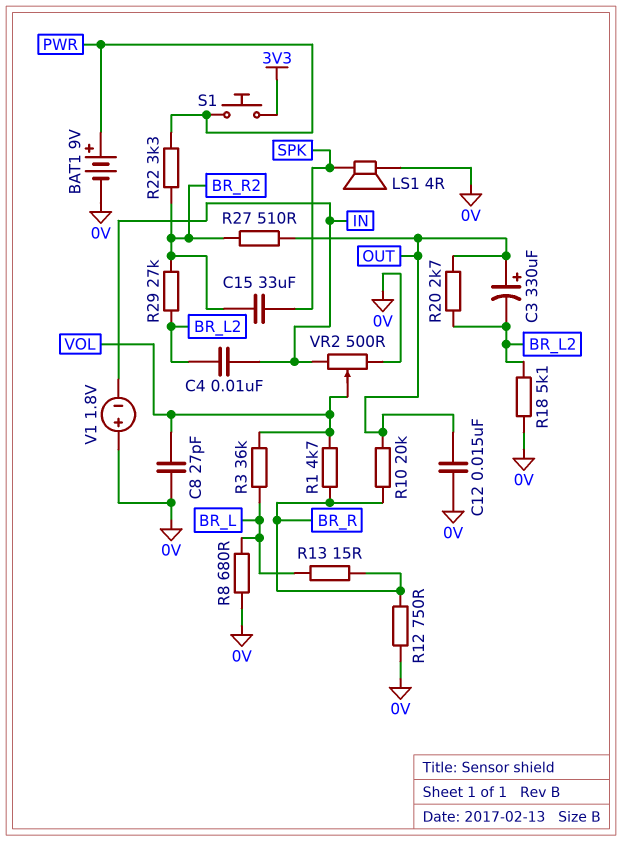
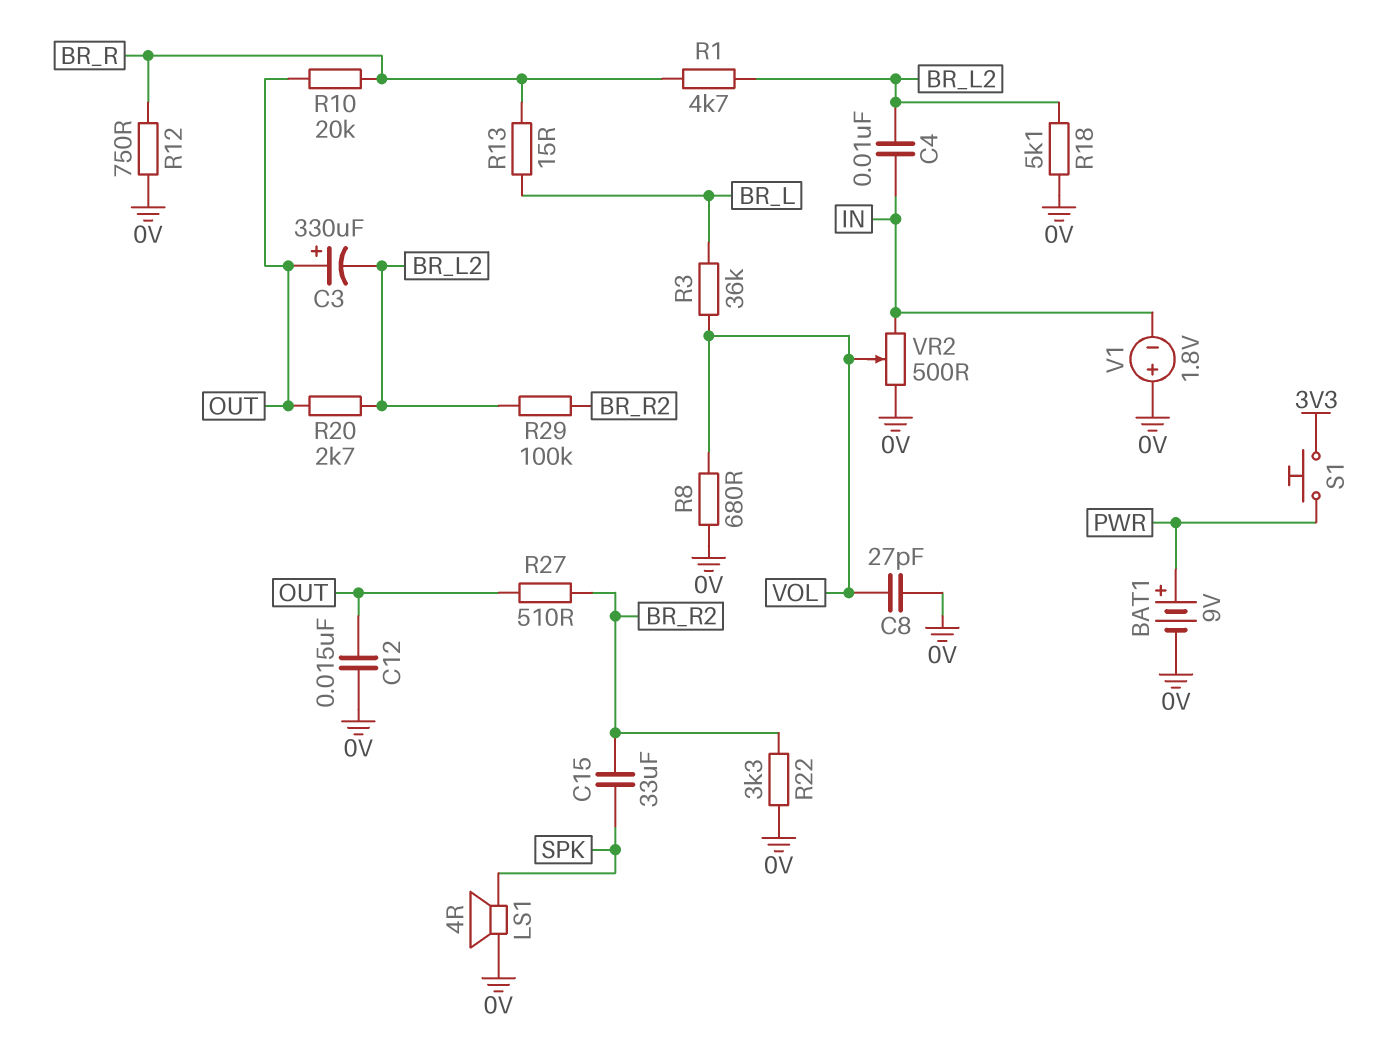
R1: 4.7k (BR_R, VOL) -> 4.7k (BR_L2, BR_R)
R8: 680 (0V, BR_L) -> 680 (0V, VOL)
R22: 3.3k (BR_R2, PWR) -> 3.3k (0V, BR_R2)
R29: 27k (BR_L2, BR_R2) -> 100k (BR_L2, BR_R2)

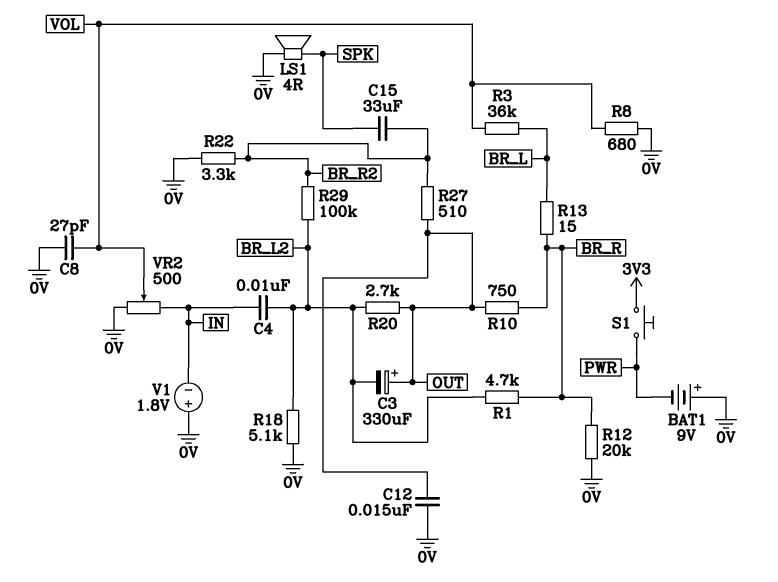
BAT1: 9V (plus PWR, minus 0V) -> 9V (plus 0V, minus PWR)
R10: 20k (BR_R, OUT) -> 750 (BR_R, OUT)
R12: 750 (0V, BR_R) -> 20k (0V, BR_R)

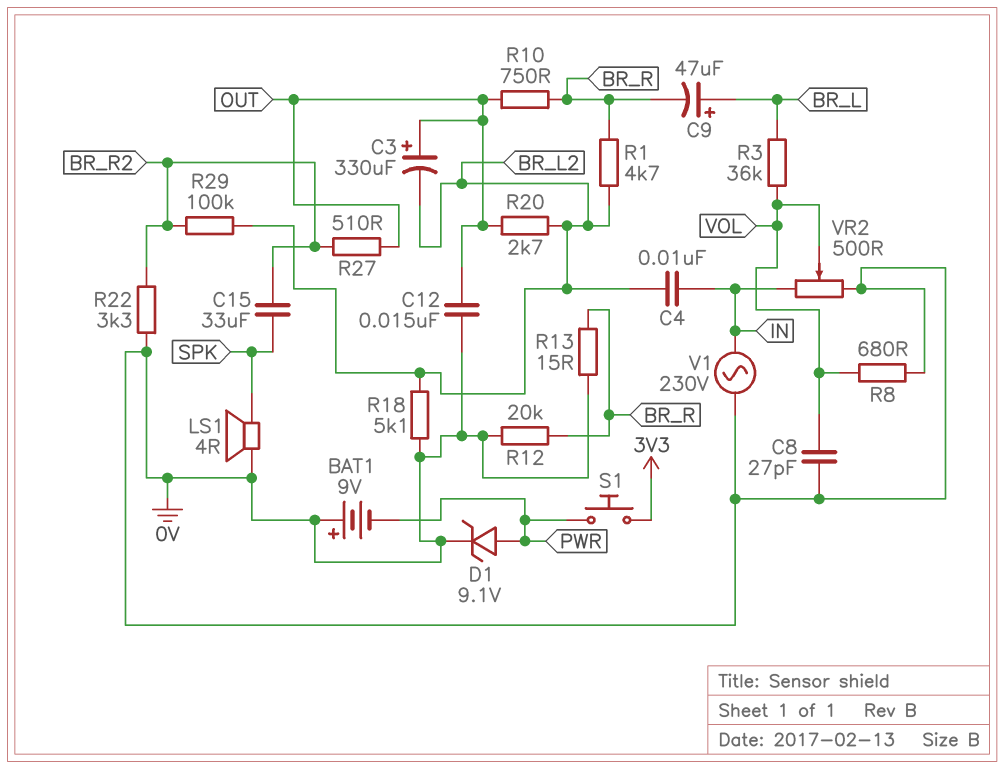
C9: none -> 47uF (plus BR_L, minus BR_R)
D1: none -> zener 9.1V (A PWR, K 0V)
R13: 15 (BR_L, BR_R) -> 15 (0V, BR_R)
V1: 1.8V (plus 0V, minus IN) -> AC 230V (0V, IN)

